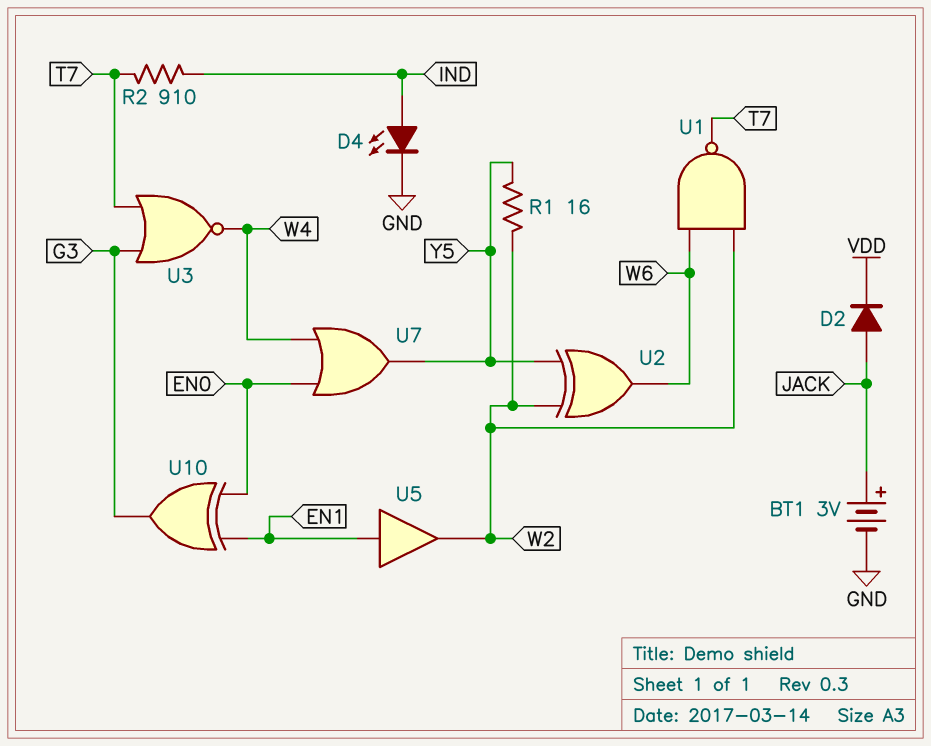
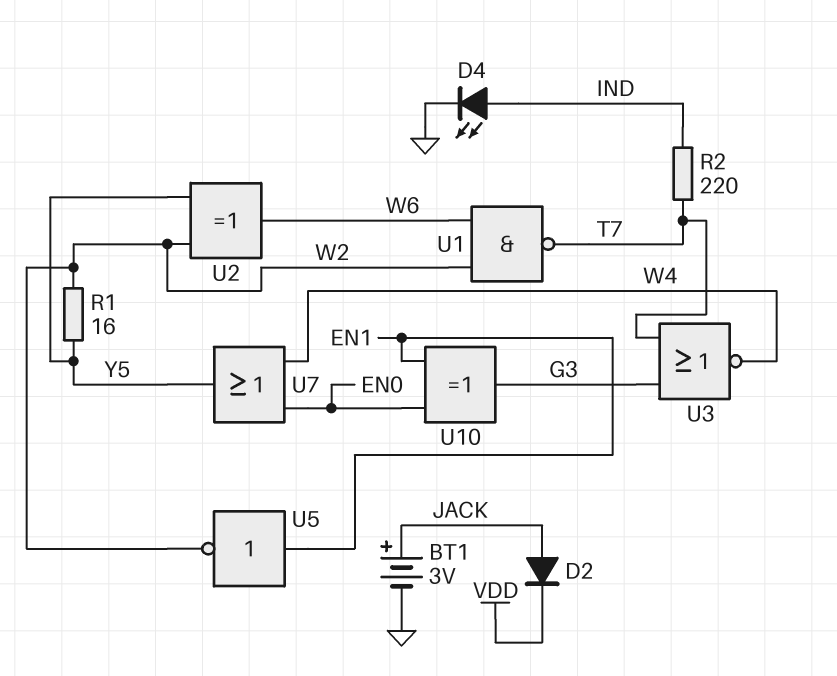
R2: 910 (IND, T7) -> 220 (IND, T7)
U5: buffer (in EN1, out W2) -> NOT (in EN1, out W2)

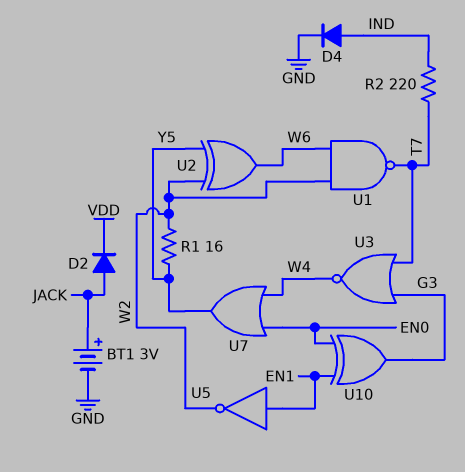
D4: LED (A IND, K GND) -> diode (A IND, K GND)

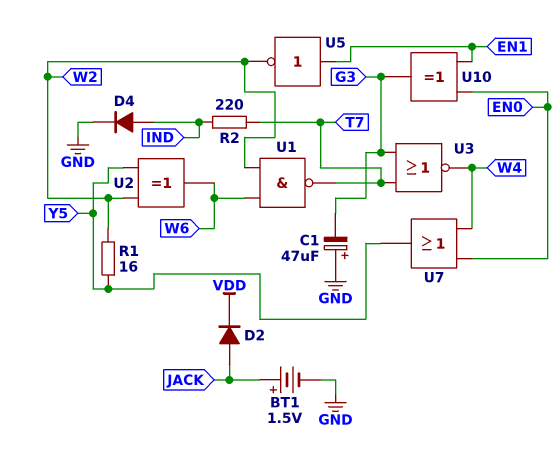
BT1: 3V (plus JACK, minus GND) -> 1.5V (plus JACK, minus GND)
C1: none -> 47uF (plus GND, minus G3)

